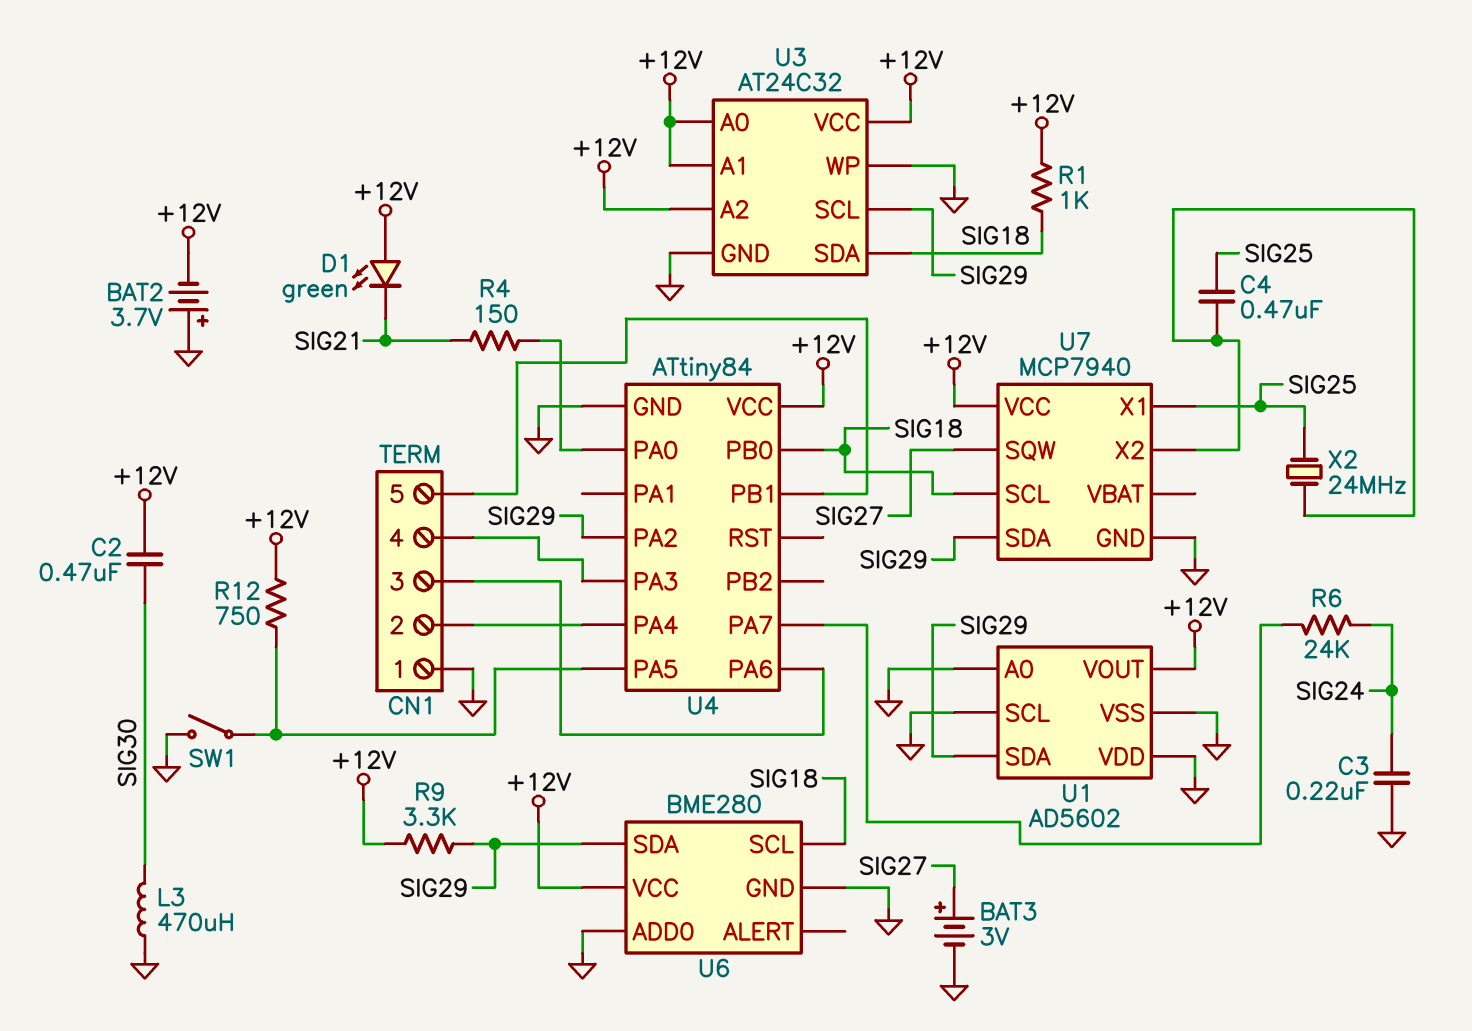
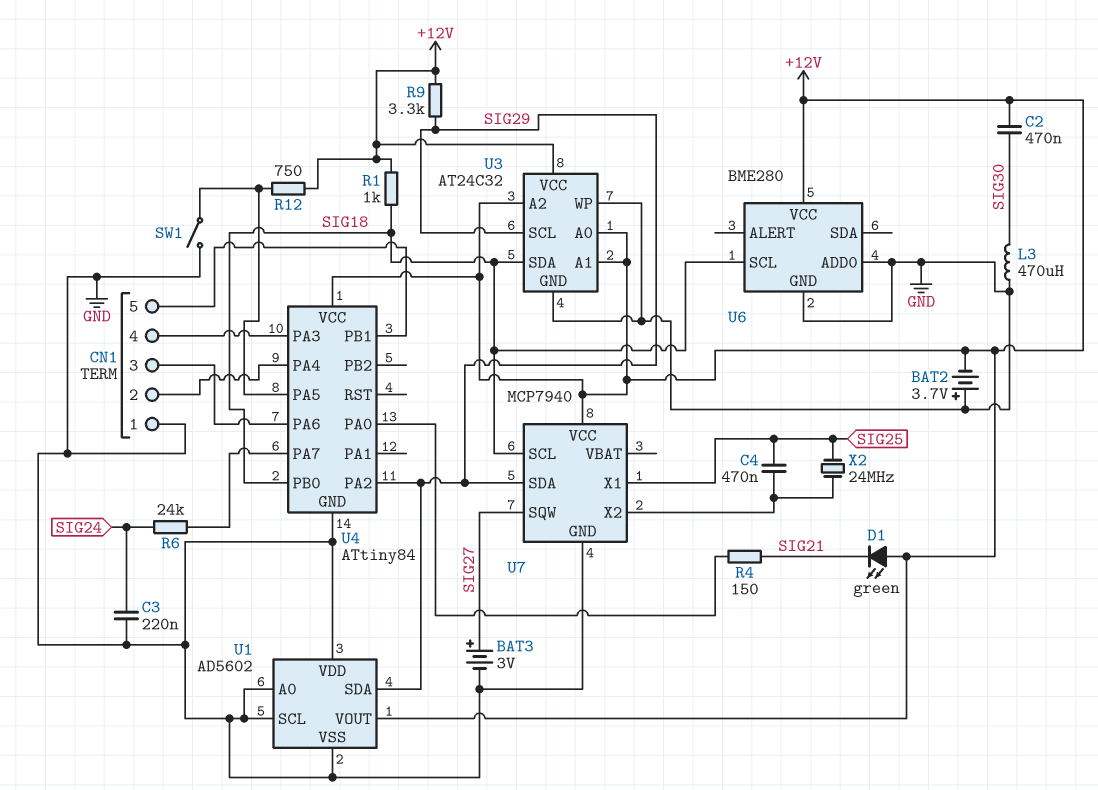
U6 pin SDA: SIG29 -> none

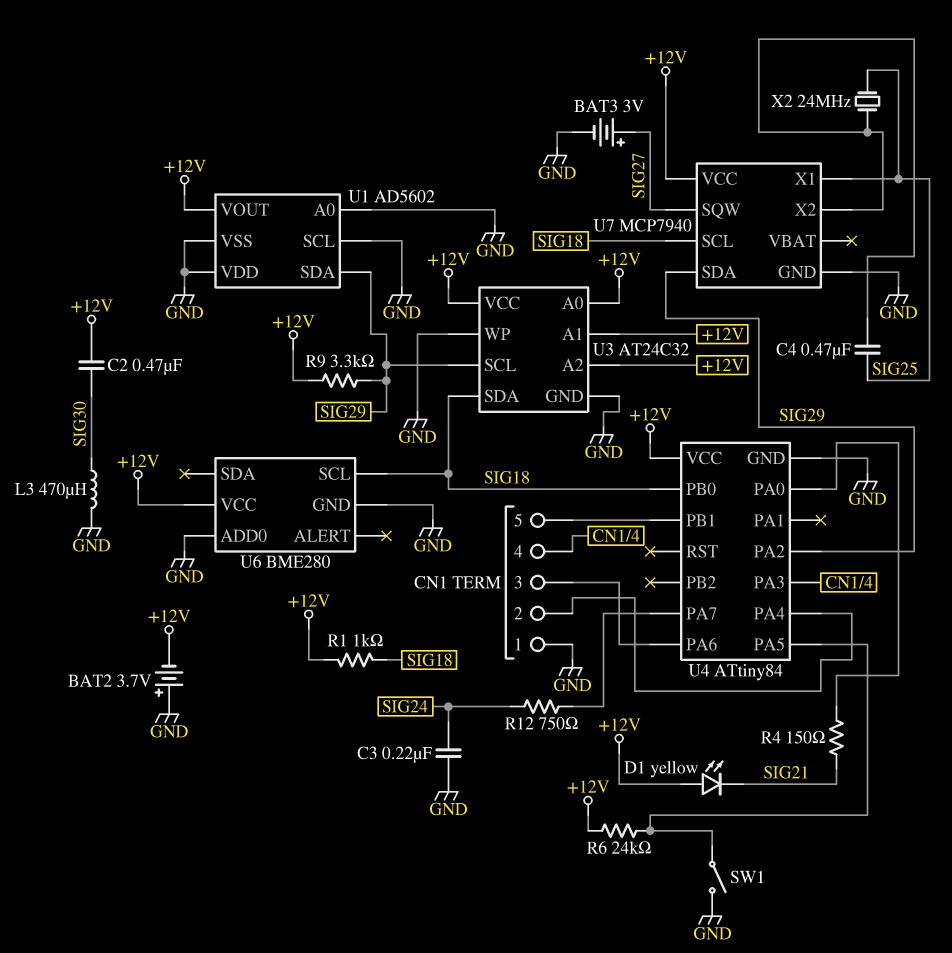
D1: LED green (A +12V, K SIG21) -> LED yellow (A +12V, K SIG21)
R6: 24k (SIG24, U4/PA7) -> 24k (+12V, U4/PA5)
R12: 750 (+12V, U4/PA5) -> 750 (SIG24, U4/PA7)

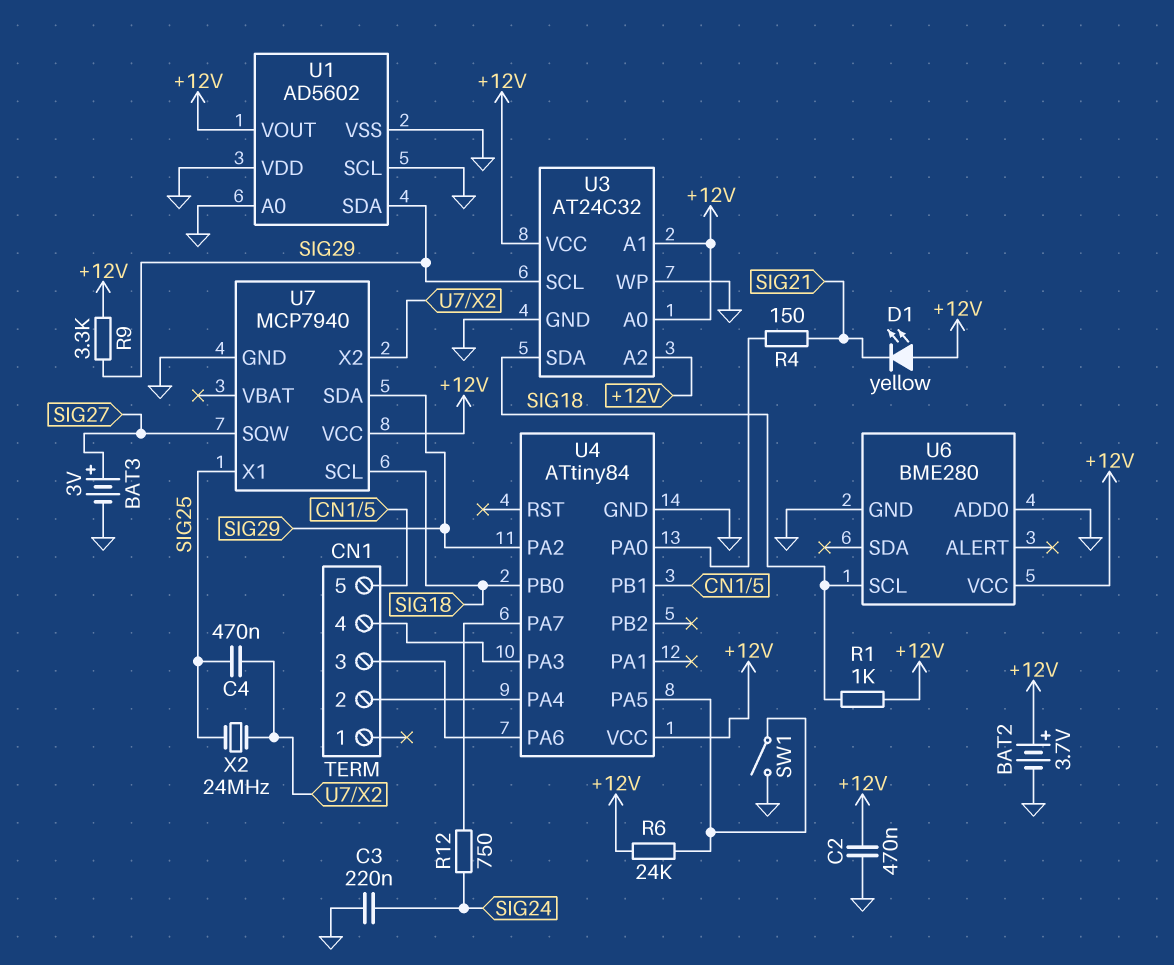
BAT2: 3.7V (plus GND, minus +12V) -> 3.7V (plus +12V, minus GND)
C2: 470nF (+12V, SIG30) -> 470nF (+12V, GND)
CN1 pin 1: GND -> none
L3: 470uH (GND, SIG30) -> none

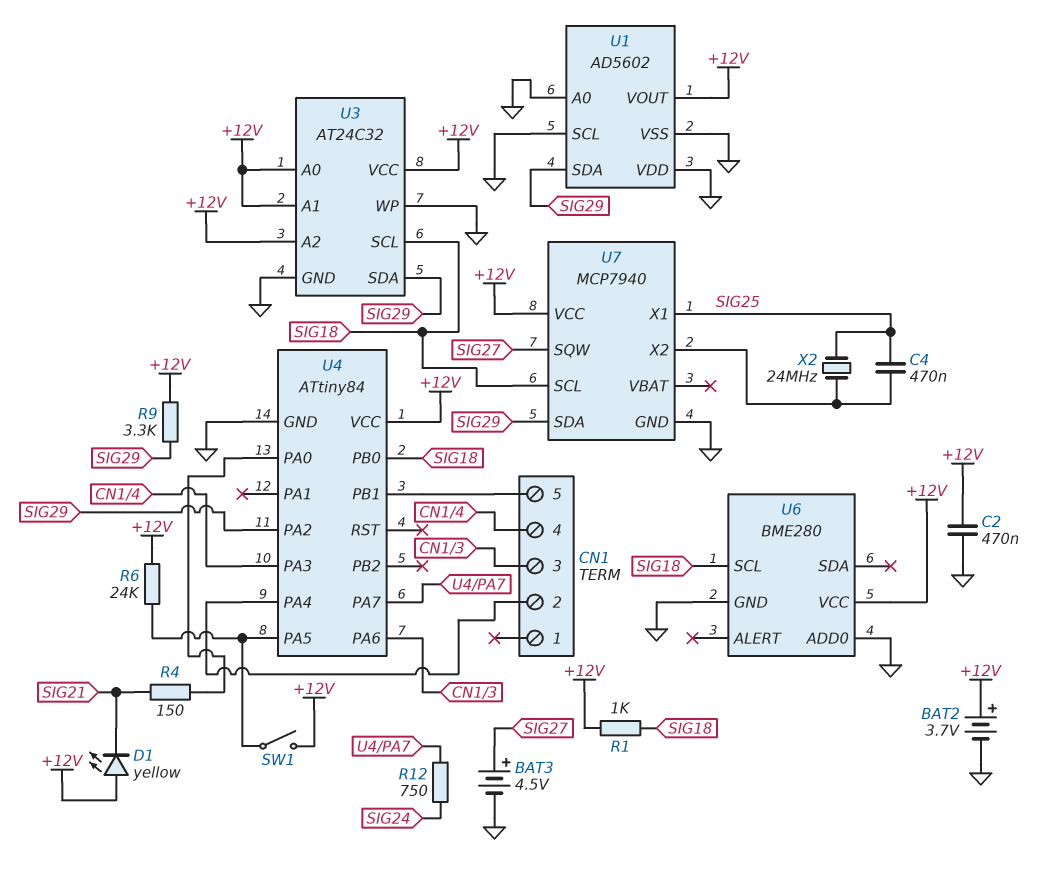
BAT3: 3V (plus SIG27, minus GND) -> 4.5V (plus SIG27, minus GND)
C3: 220nF (GND, SIG24) -> none
SW1: switch (GND, U4/PA5) -> switch (+12V, U4/PA5)
U3 pin SCL: SIG29 -> SIG18
U3 pin SDA: SIG18 -> SIG29

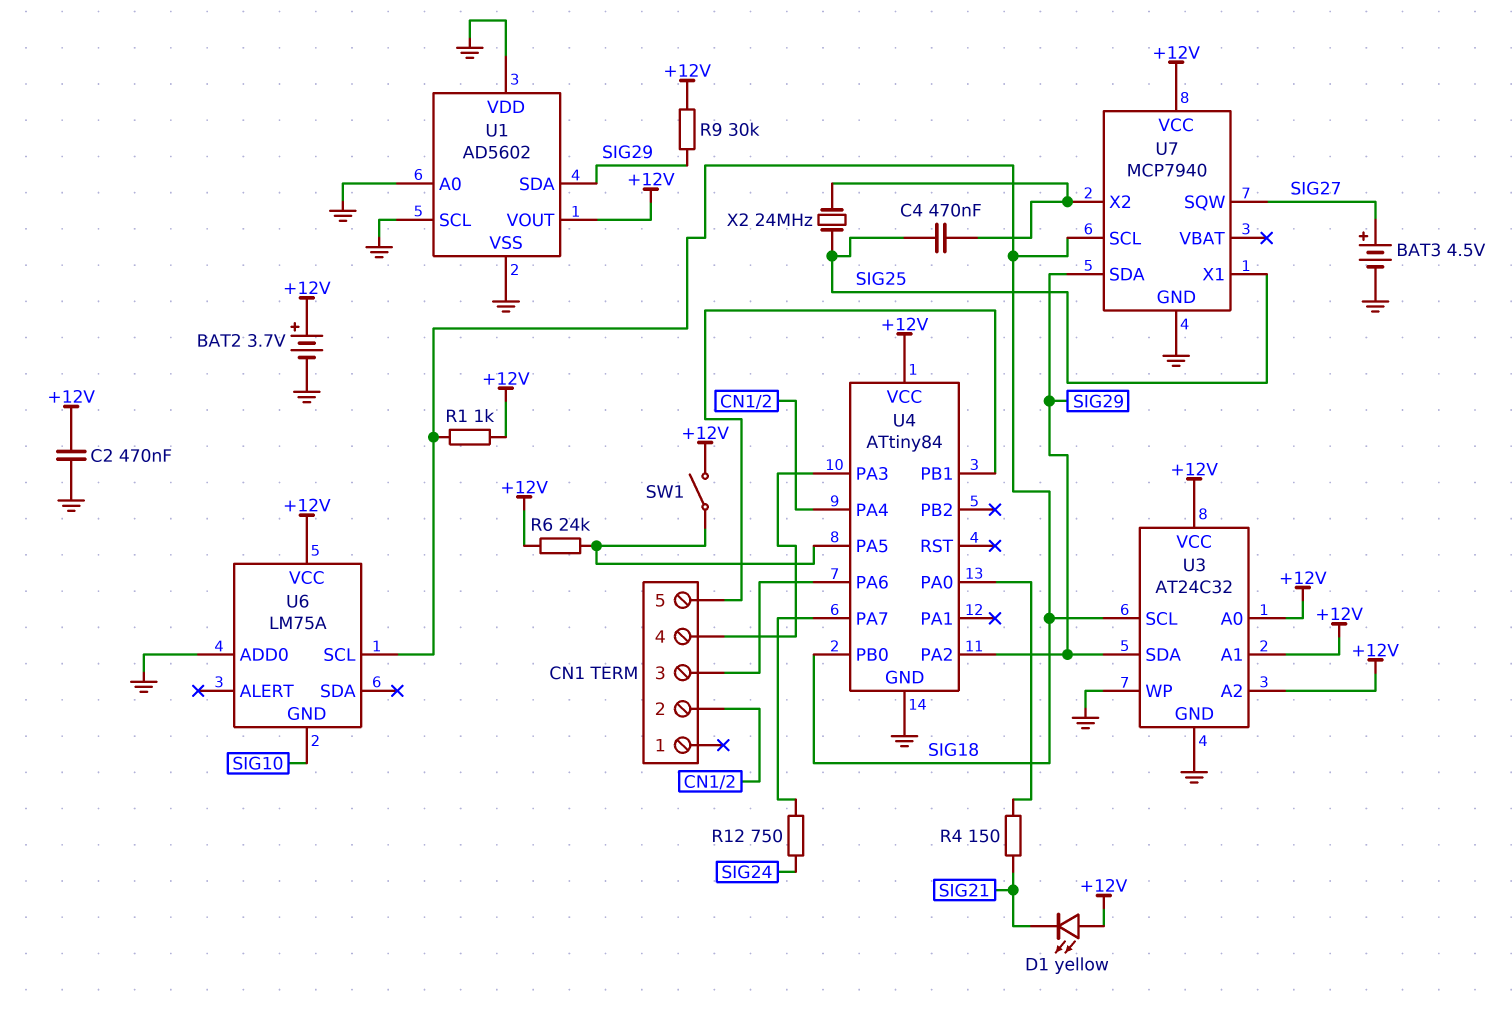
R9: 3.3k (+12V, SIG29) -> 30k (+12V, SIG29)
U6: BME280 -> LM75A
U6 pin GND: GND -> SIG10

